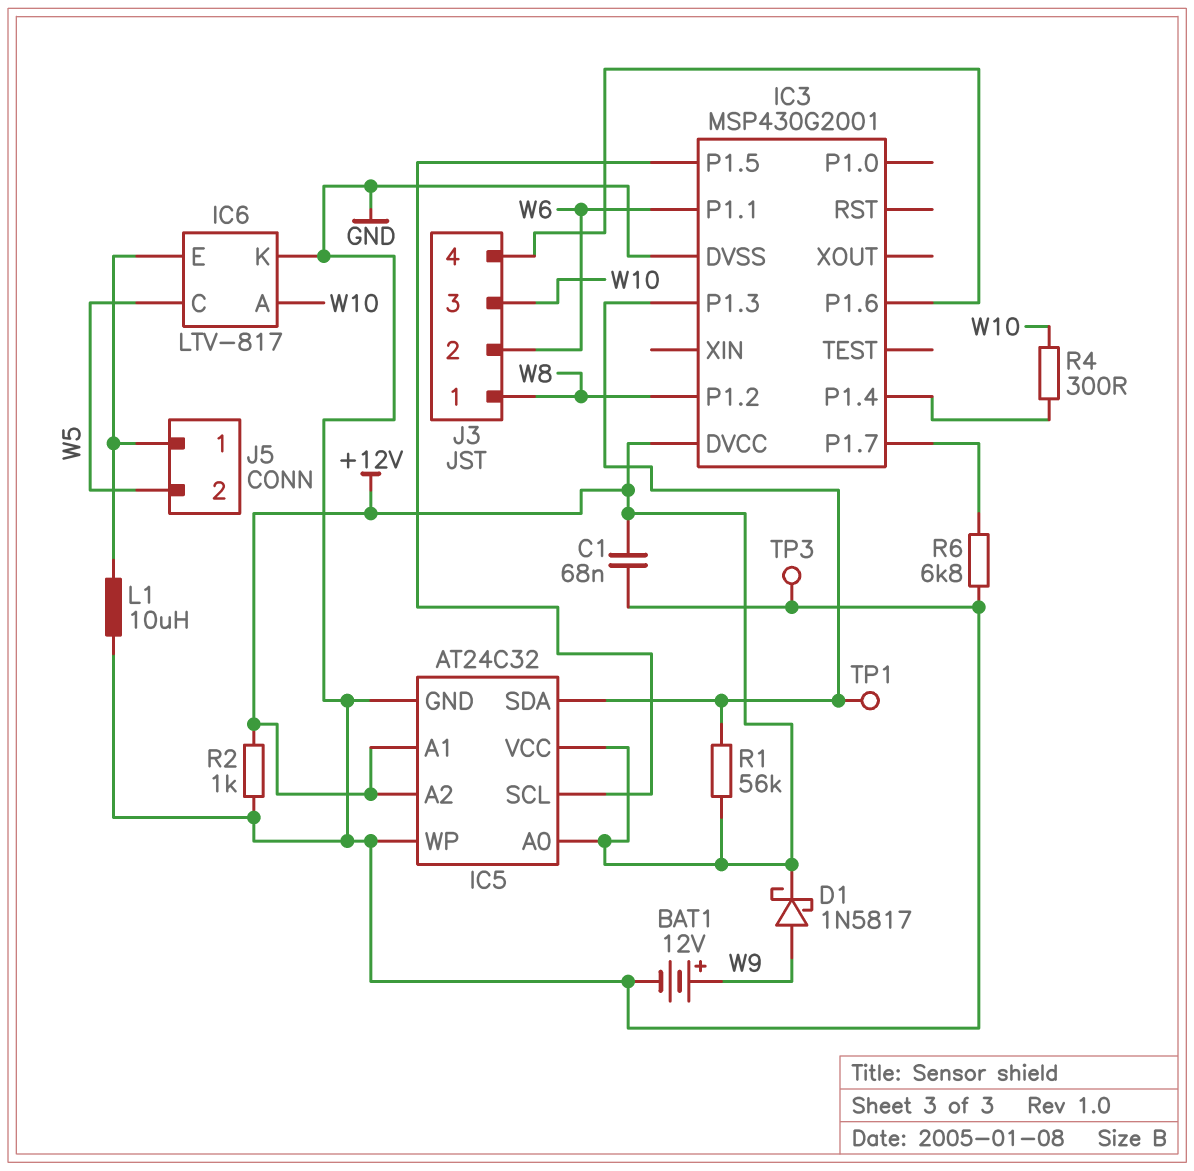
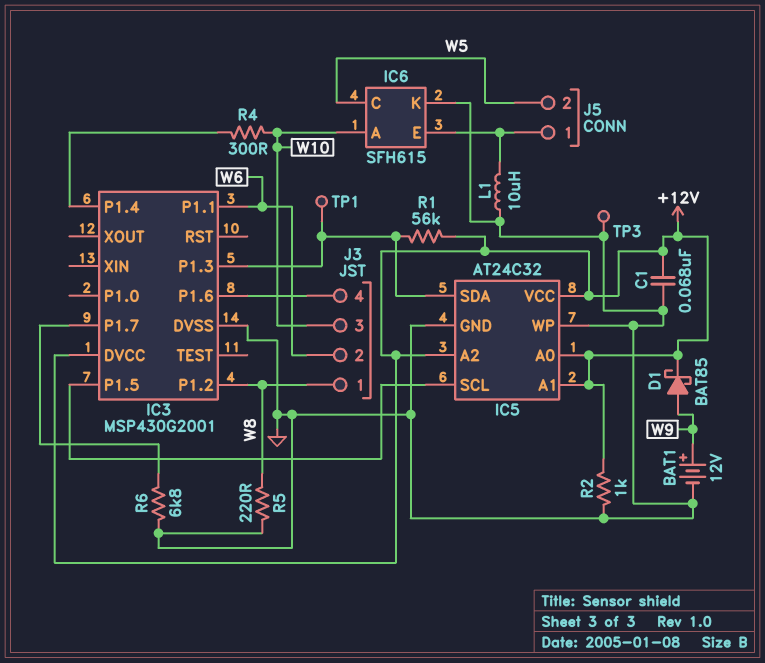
D1: schottky 1N5817 (A W9, K +12V) -> schottky BAT85 (A W9, K +12V)
IC6: LTV-817 -> SFH615
R5: none -> 220 (GND, W8)

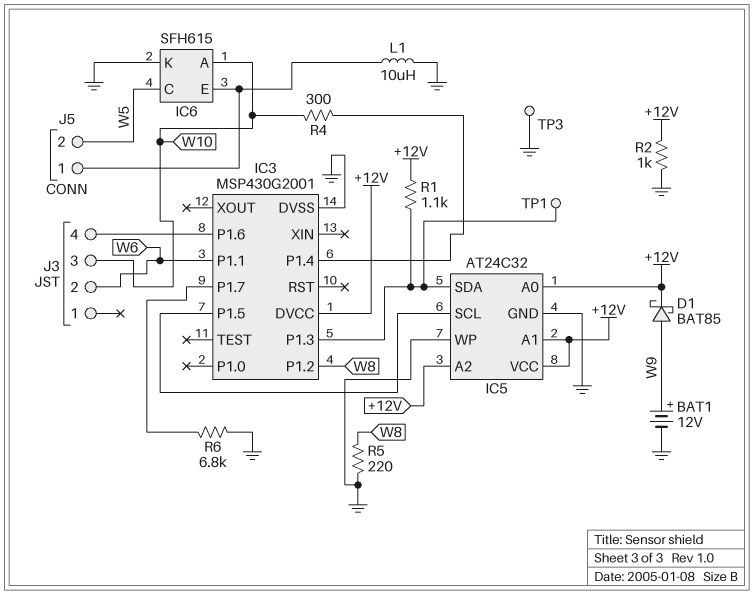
C1: 68nF (+12V, GND) -> none
J3 pin 1: W8 -> none
R1: 56k (+12V, IC3/P1.3) -> 1.1k (+12V, IC3/P1.3)

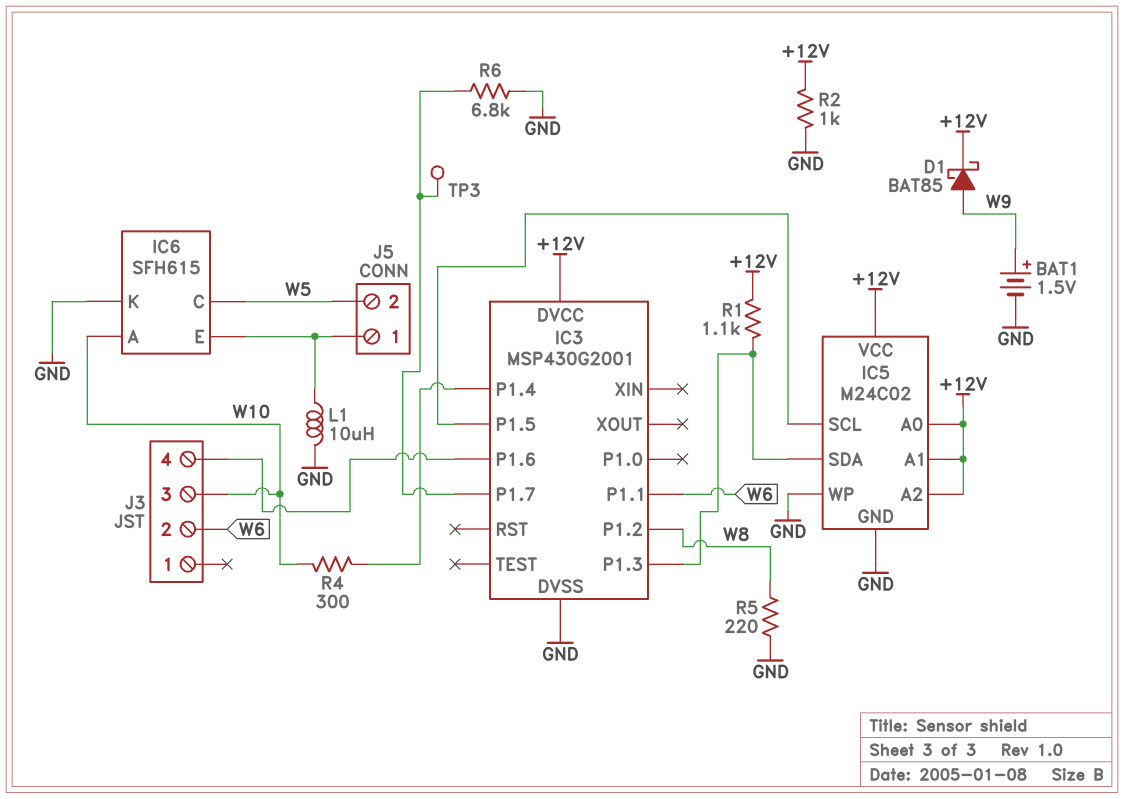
BAT1: 12V (plus W9, minus GND) -> 1.5V (plus W9, minus GND)
IC5: AT24C32 -> M24C02
TP1: test point (IC3/P1.3) -> none
TP3: test point (GND) -> test point (IC3/P1.7)

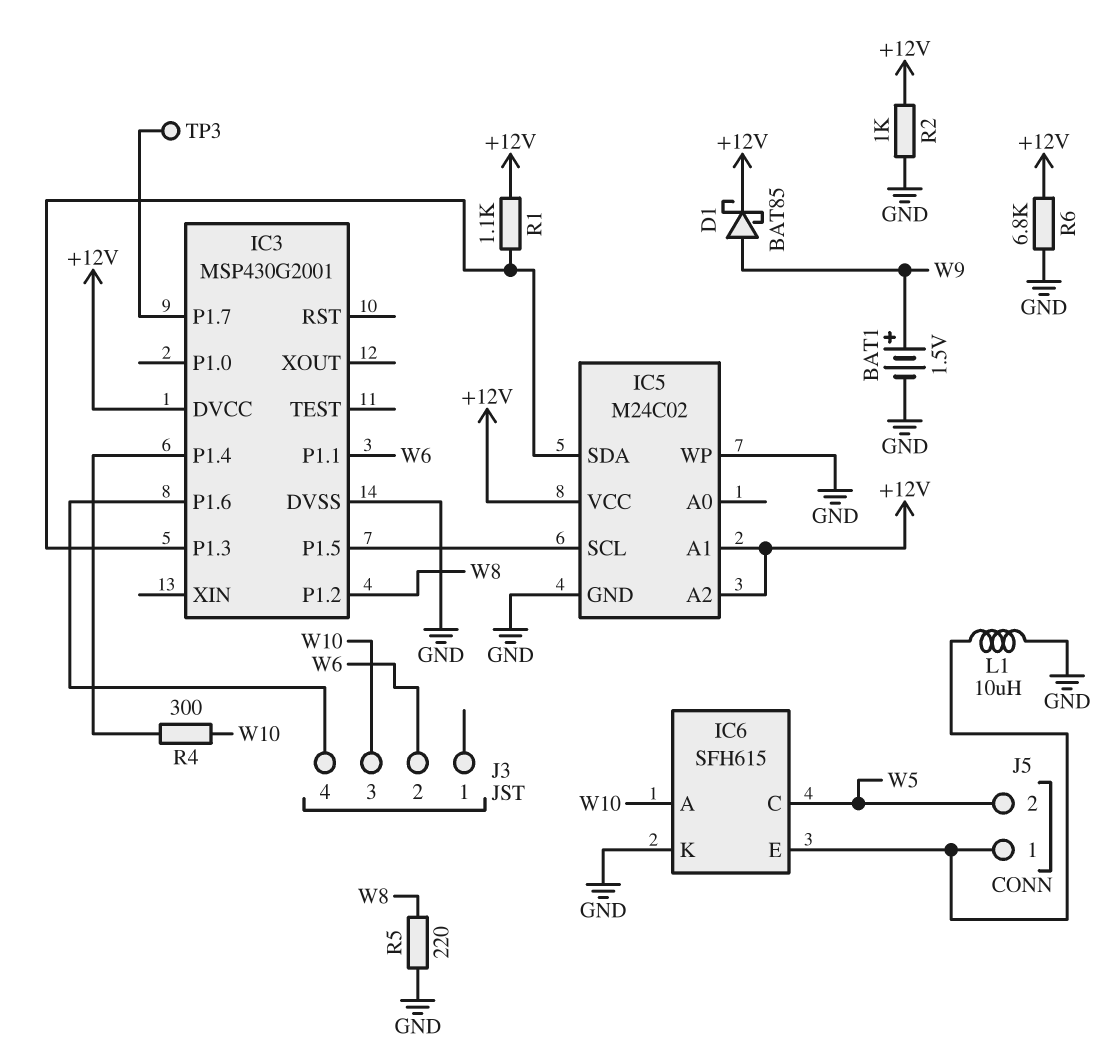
IC5 pin A0: +12V -> none
R6: 6.8k (GND, IC3/P1.7) -> 6.8k (+12V, GND)

